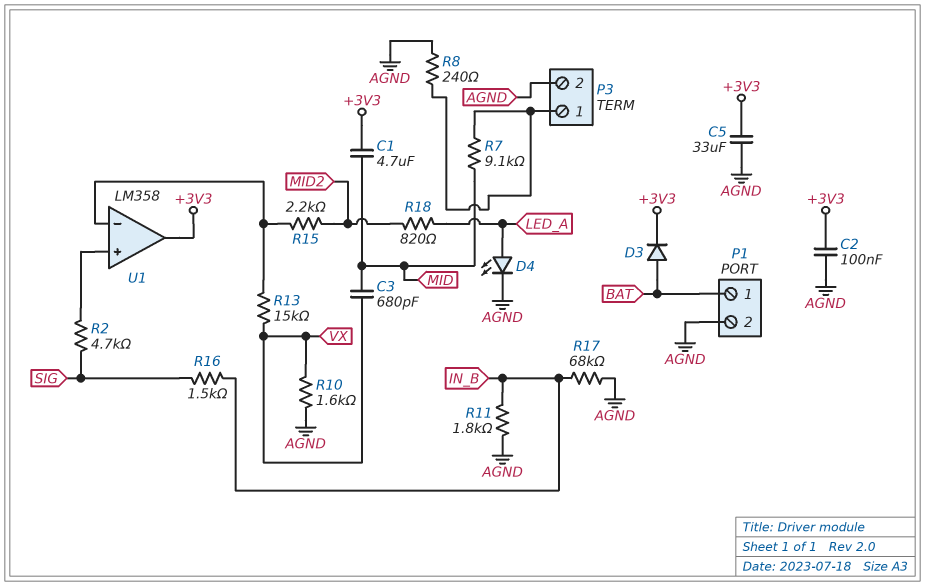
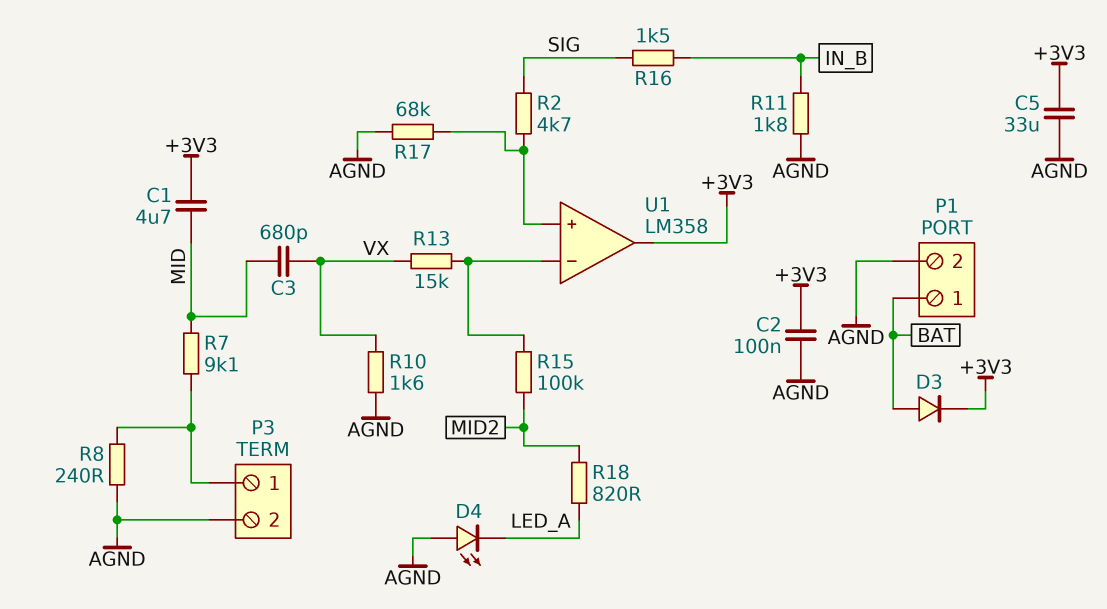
D4: LED (A LED_A, K AGND) -> LED (A AGND, K LED_A)
R15: 2.2k (MID2, U1/in-) -> 100k (MID2, U1/in-)
R17: 68k (AGND, IN_B) -> 68k (AGND, U1/in+)

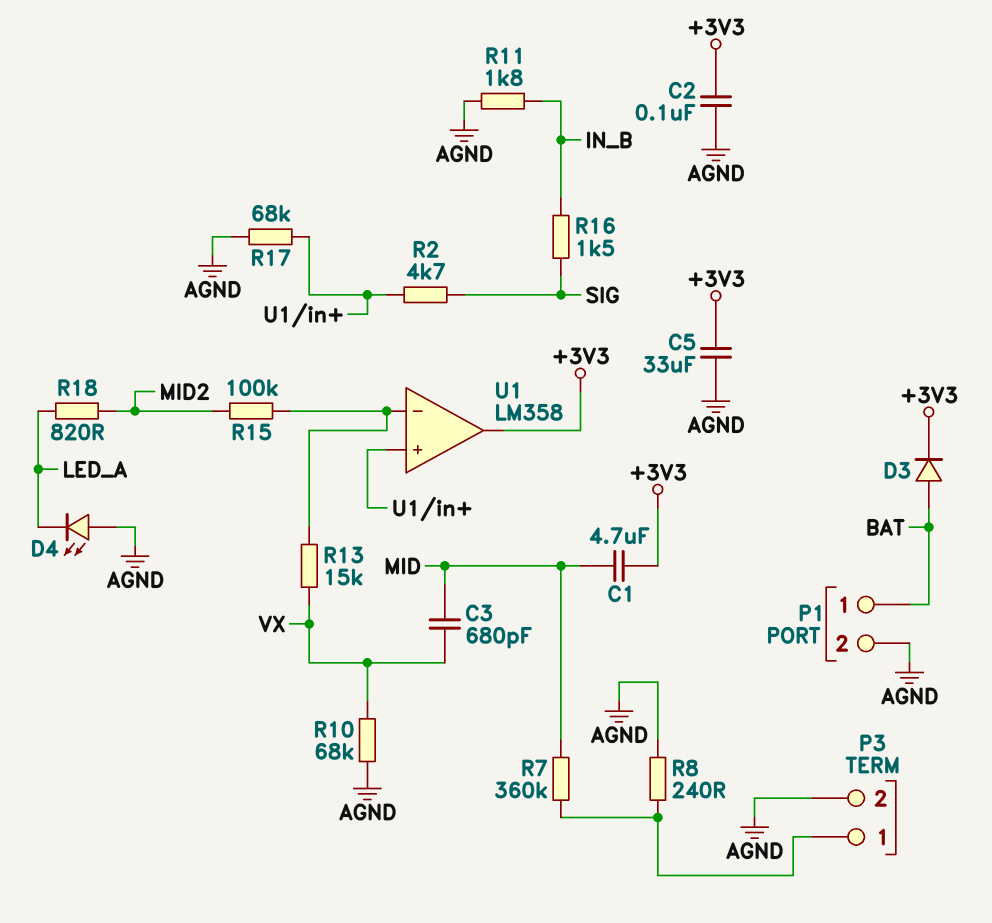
R7: 9.1k (MID, P3/1) -> 360k (MID, P3/1)
R10: 1.6k (AGND, VX) -> 68k (AGND, VX)

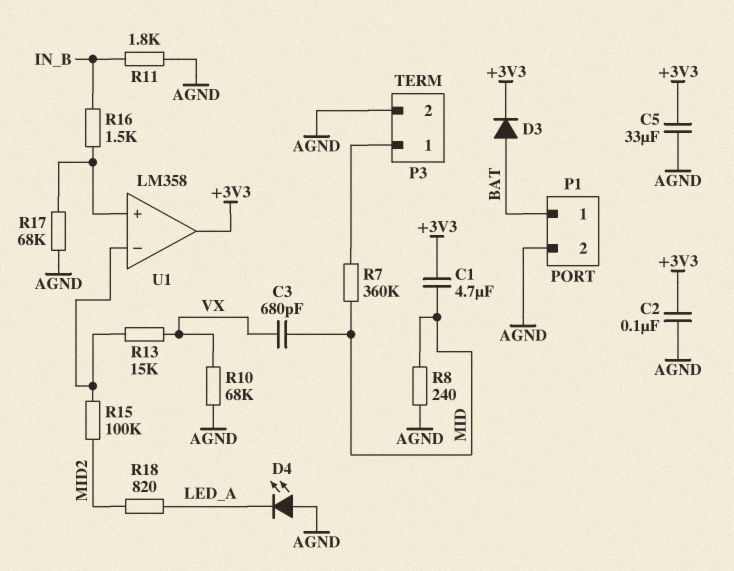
R2: 4.7k (SIG, U1/in+) -> none
R8: 240 (AGND, P3/1) -> 240 (AGND, MID)
R16: 1.5k (IN_B, SIG) -> 1.5k (IN_B, U1/in+)

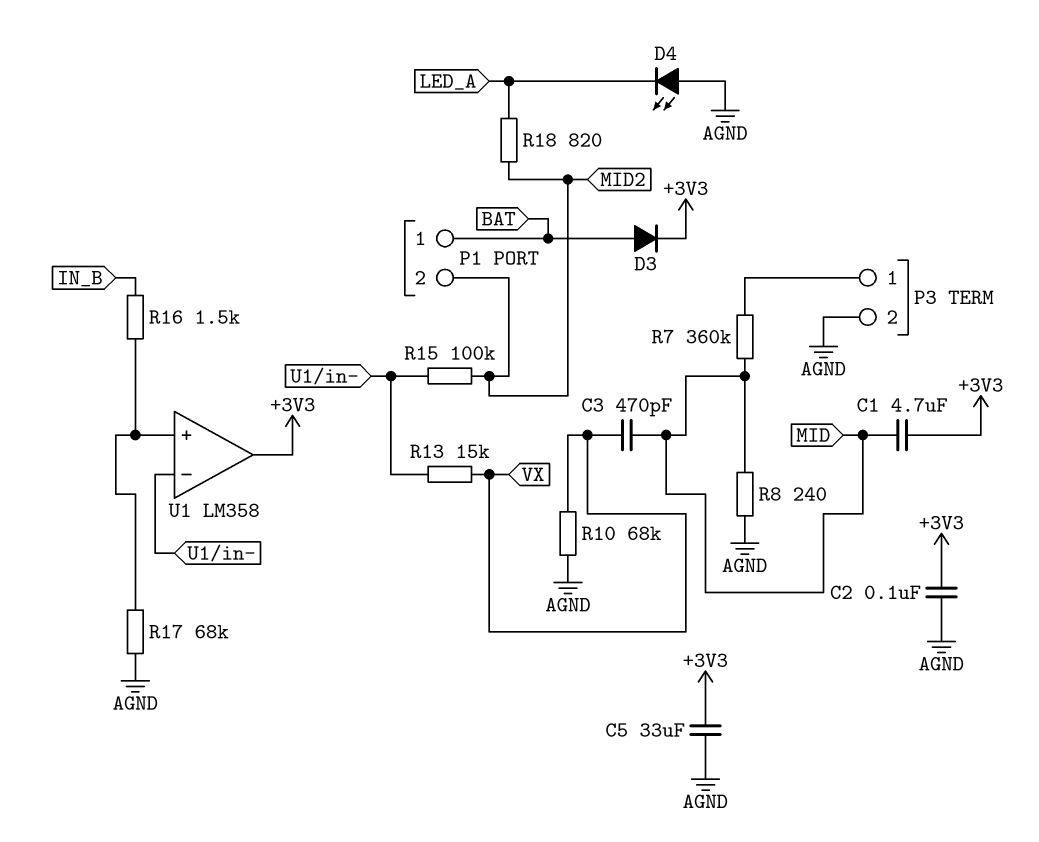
C3: 680pF (MID, VX) -> 470pF (MID, VX)
P1 pin 2: AGND -> MID2
R11: 1.8k (AGND, IN_B) -> none

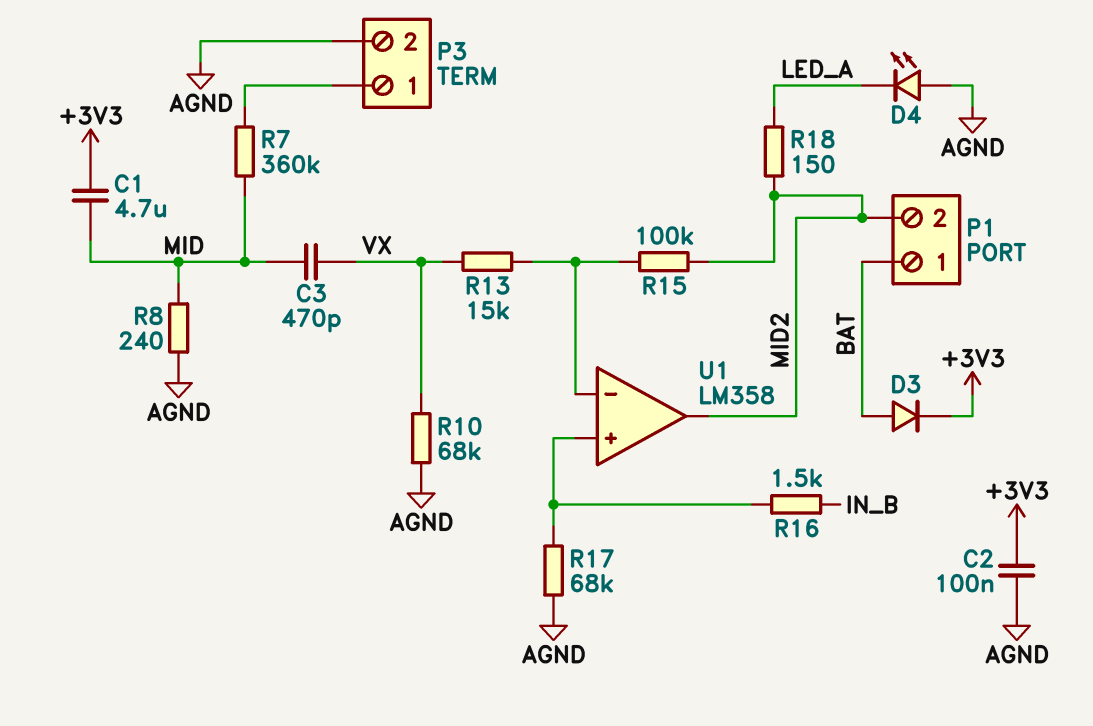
C5: 33uF (+3V3, AGND) -> none
R18: 820 (LED_A, MID2) -> 150 (LED_A, MID2)
U1 pin out: +3V3 -> MID2

